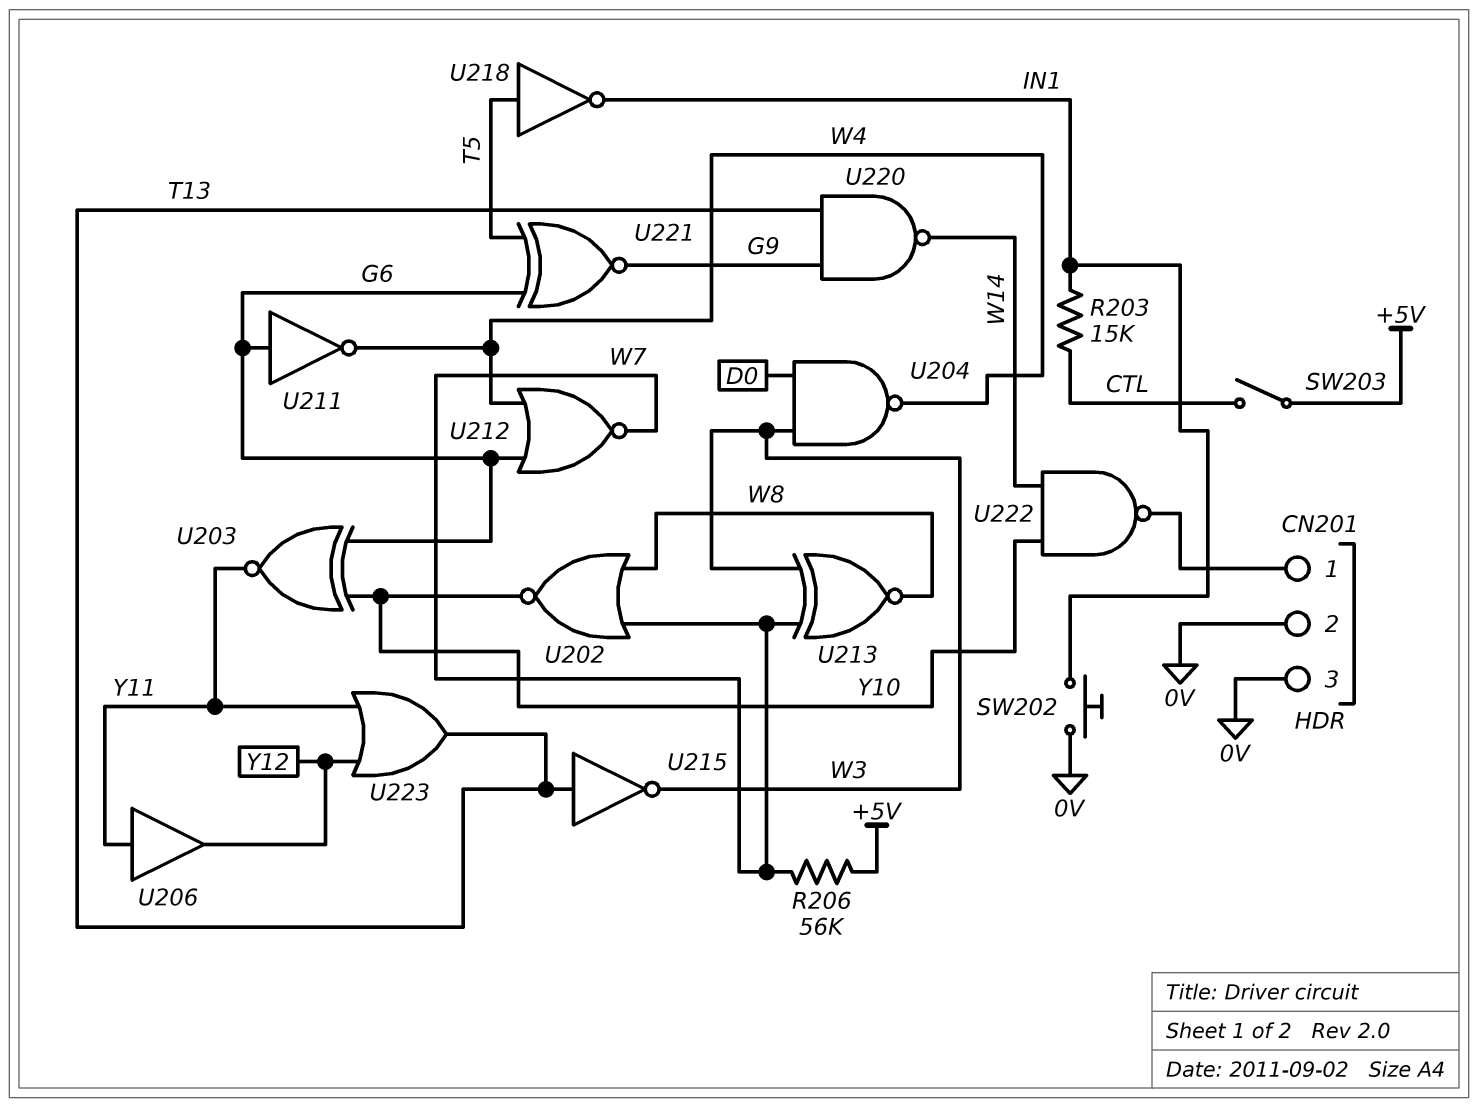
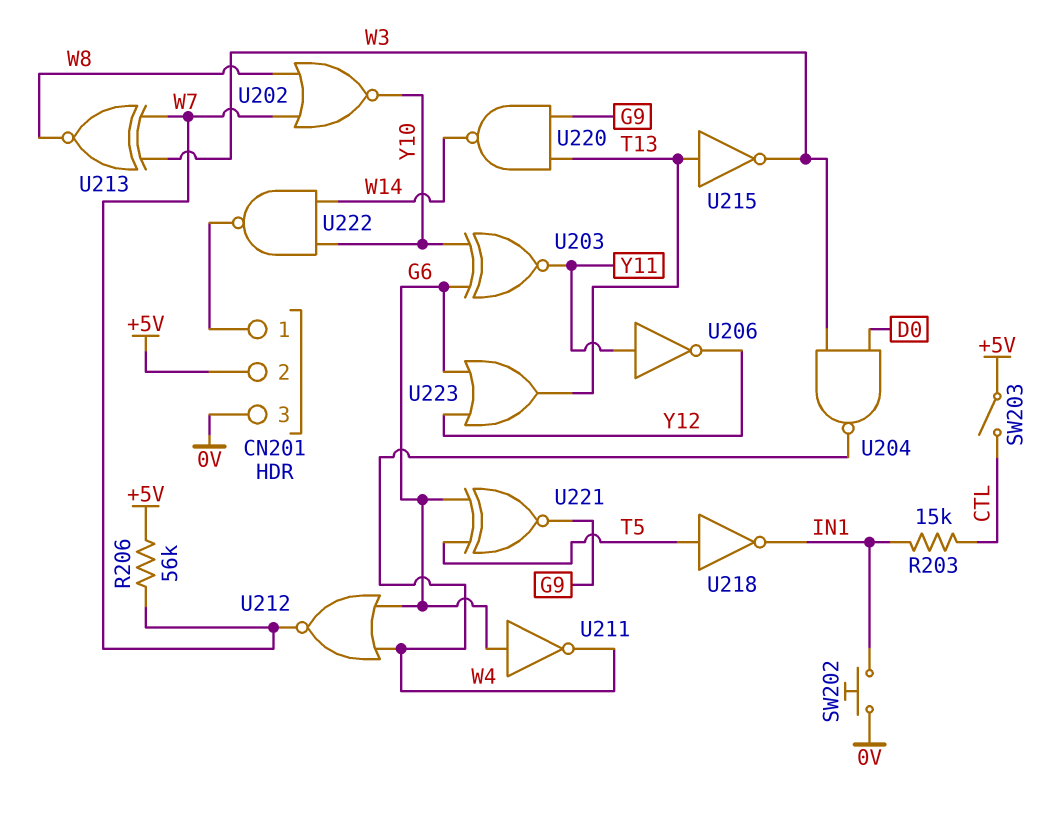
CN201 pin 2: 0V -> +5V
U206: buffer (in Y11, out Y12) -> NOT (in Y11, out Y12)
U223: OR (in Y11, in Y12, out T13) -> OR (in G6, in Y12, out T13)

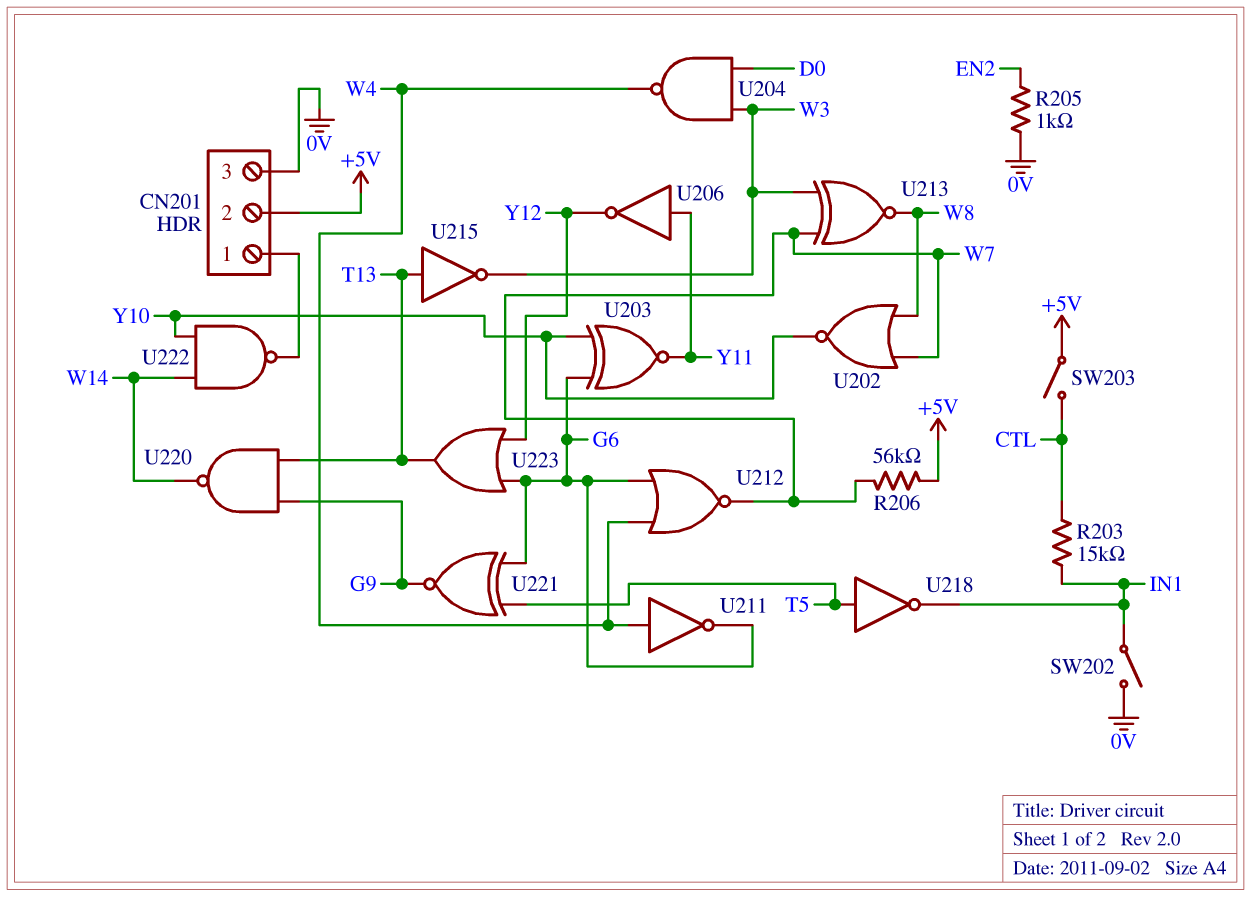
R205: none -> 1k (0V, EN2)
SW202: button (0V, IN1) -> switch (0V, IN1)
U211: NOT (in G6, out W4) -> NOT (in W4, out G6)

